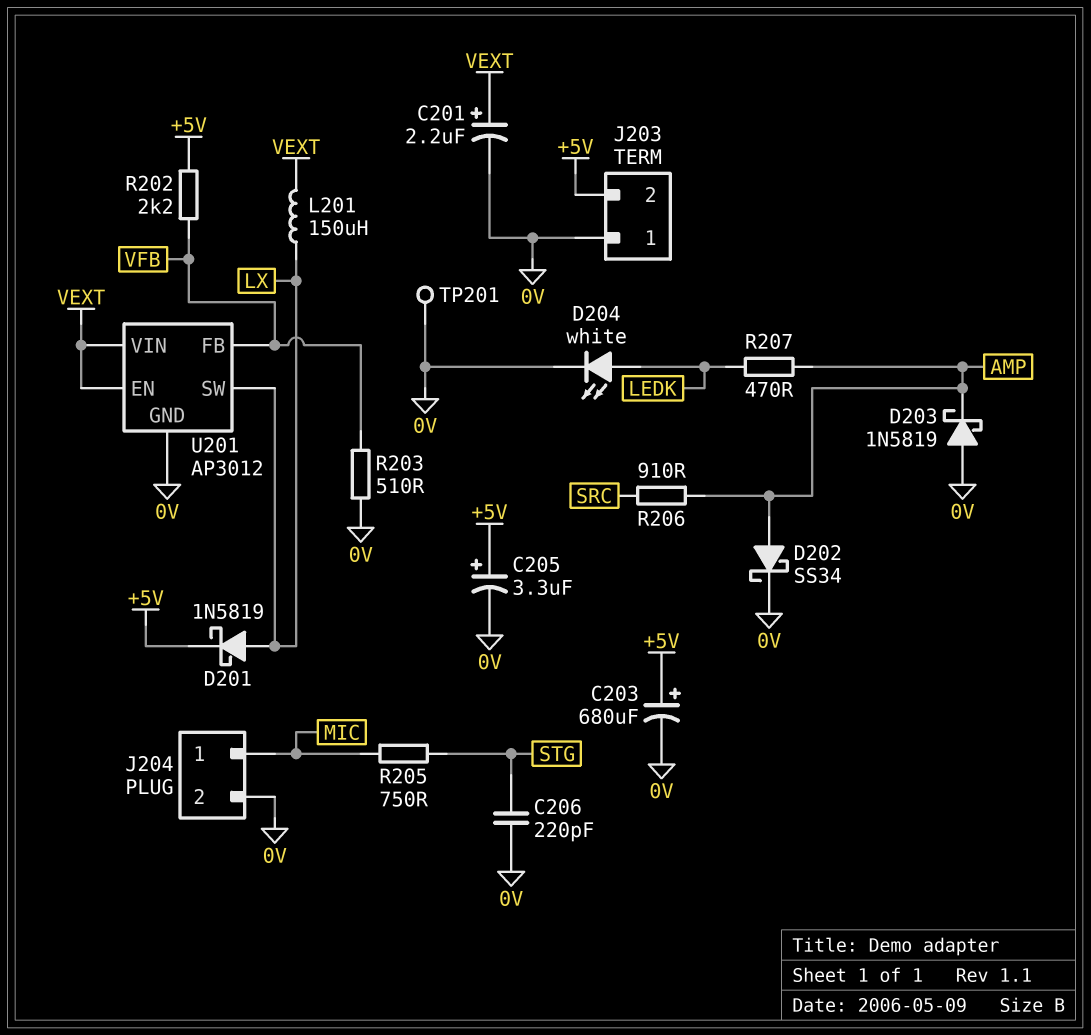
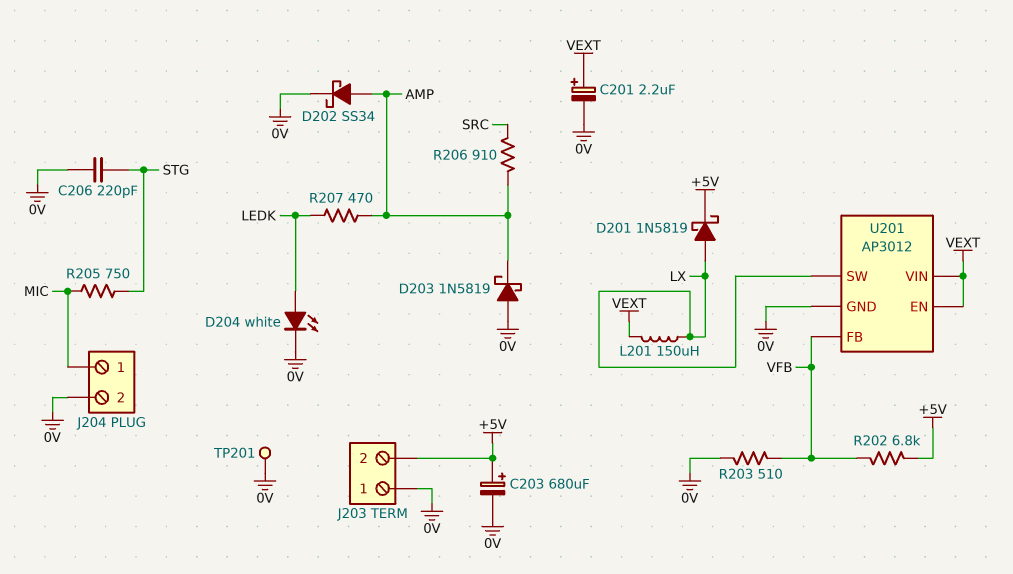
C205: 3.3uF (plus +5V, minus 0V) -> none
R202: 2.2k (+5V, VFB) -> 6.8k (+5V, VFB)

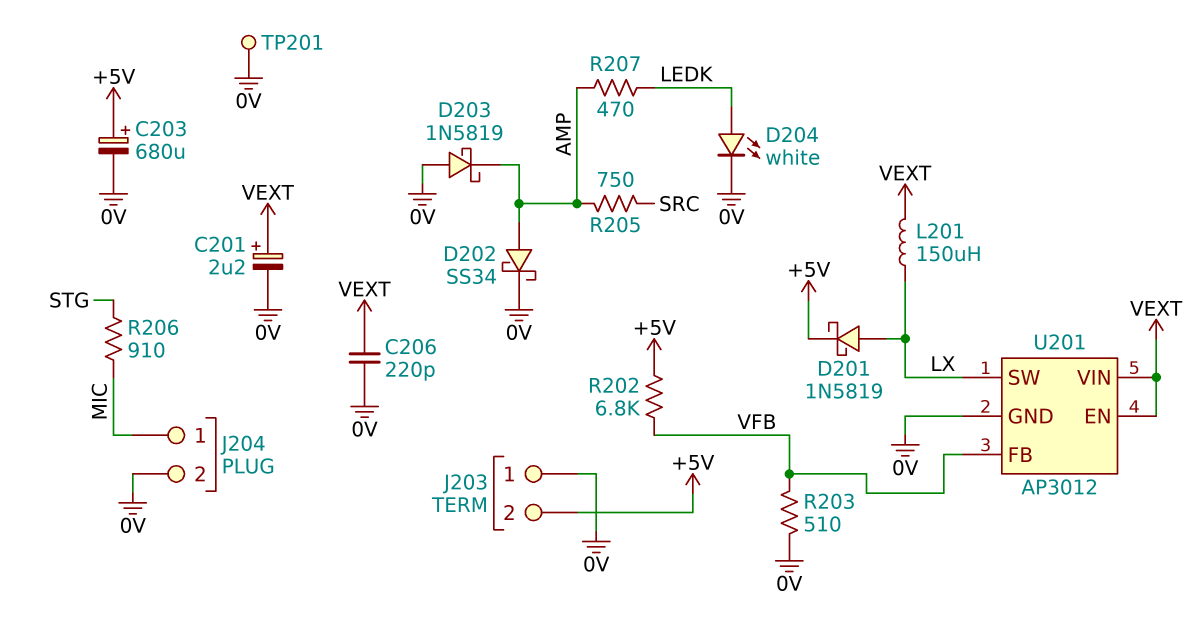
C206: 220pF (0V, STG) -> 220pF (0V, VEXT)
R205: 750 (MIC, STG) -> 750 (AMP, SRC)
R206: 910 (AMP, SRC) -> 910 (MIC, STG)

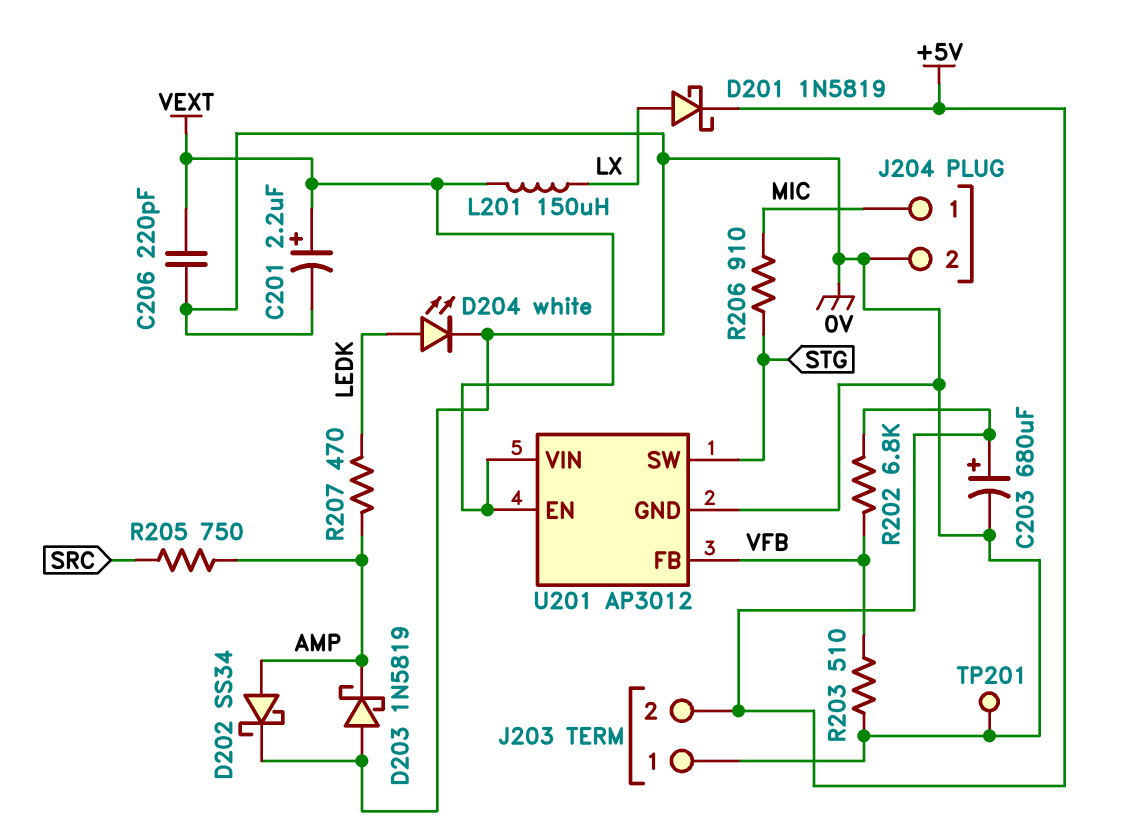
U201 pin SW: LX -> STG

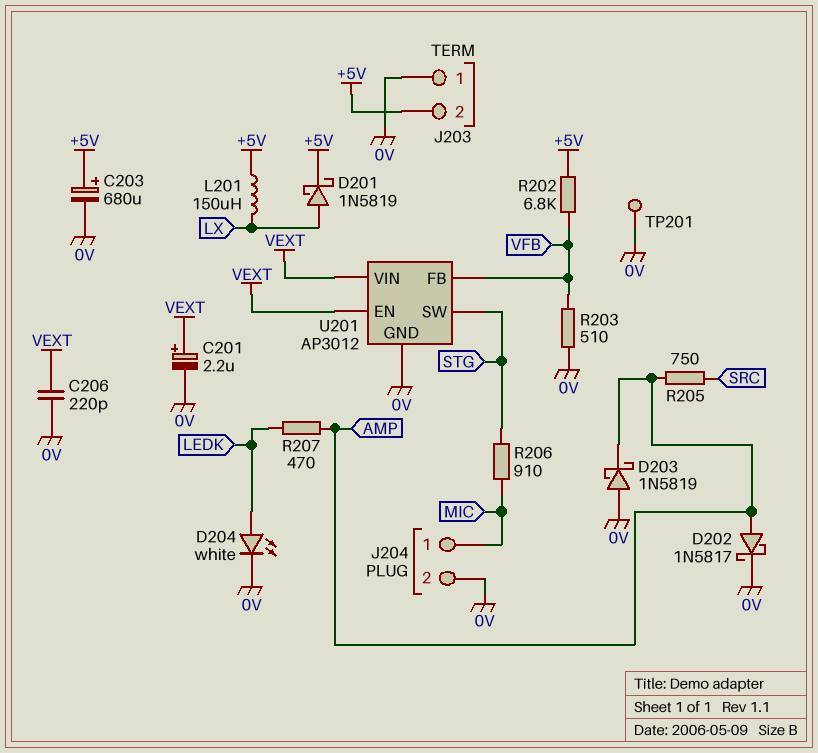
D202: schottky SS34 (A AMP, K 0V) -> schottky 1N5817 (A AMP, K 0V)
L201: 150uH (LX, VEXT) -> 150uH (+5V, LX)

